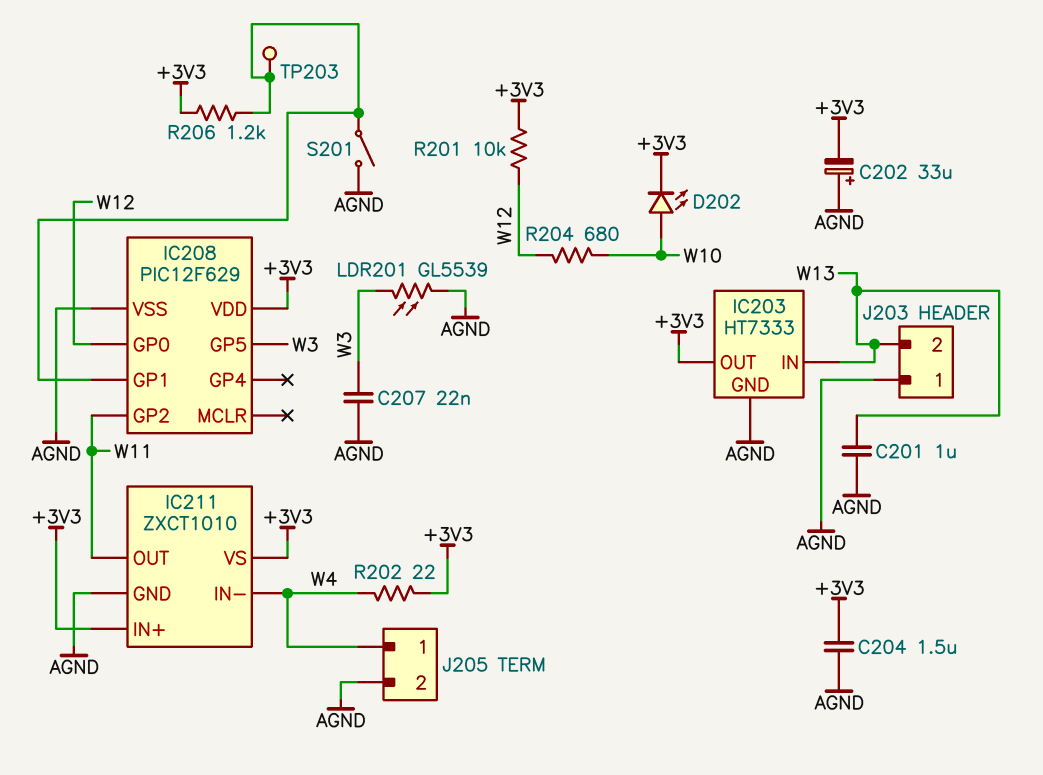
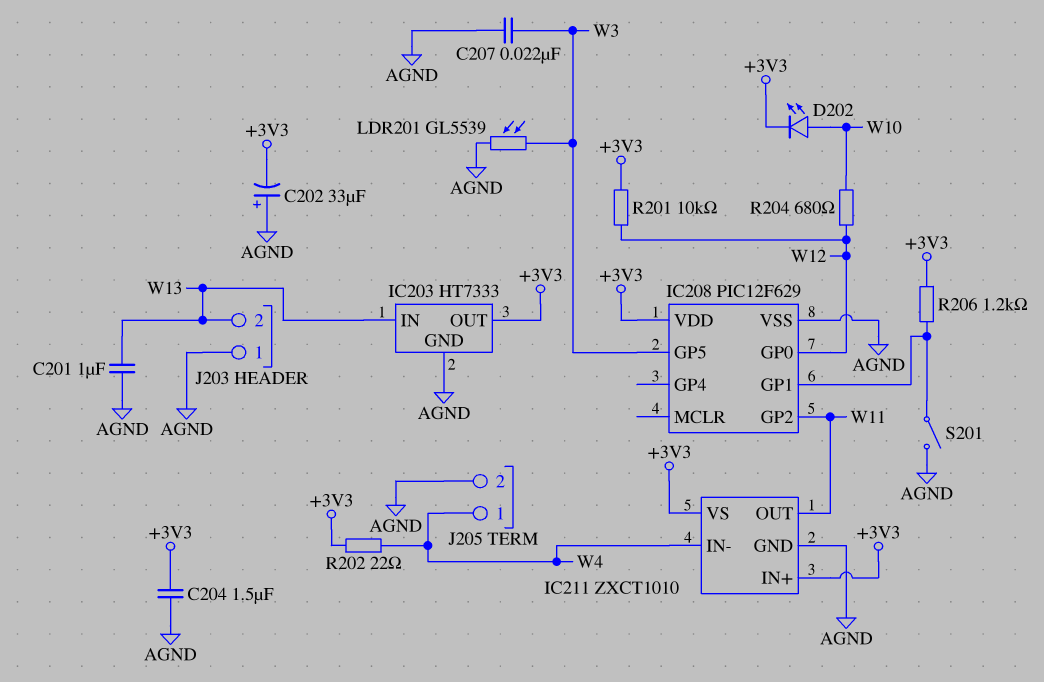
TP203: test point (IC208/GP1) -> none

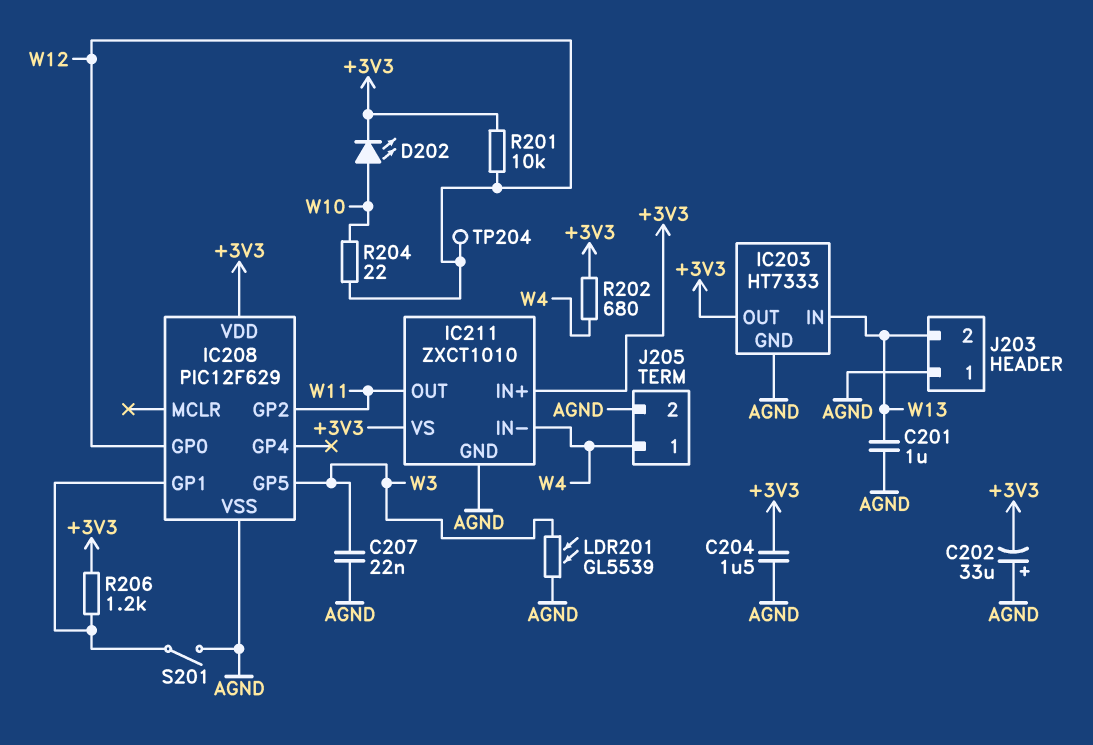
R202: 22 (+3V3, W4) -> 680 (+3V3, W4)
R204: 680 (W10, W12) -> 22 (W10, W12)
TP204: none -> test point (W12)

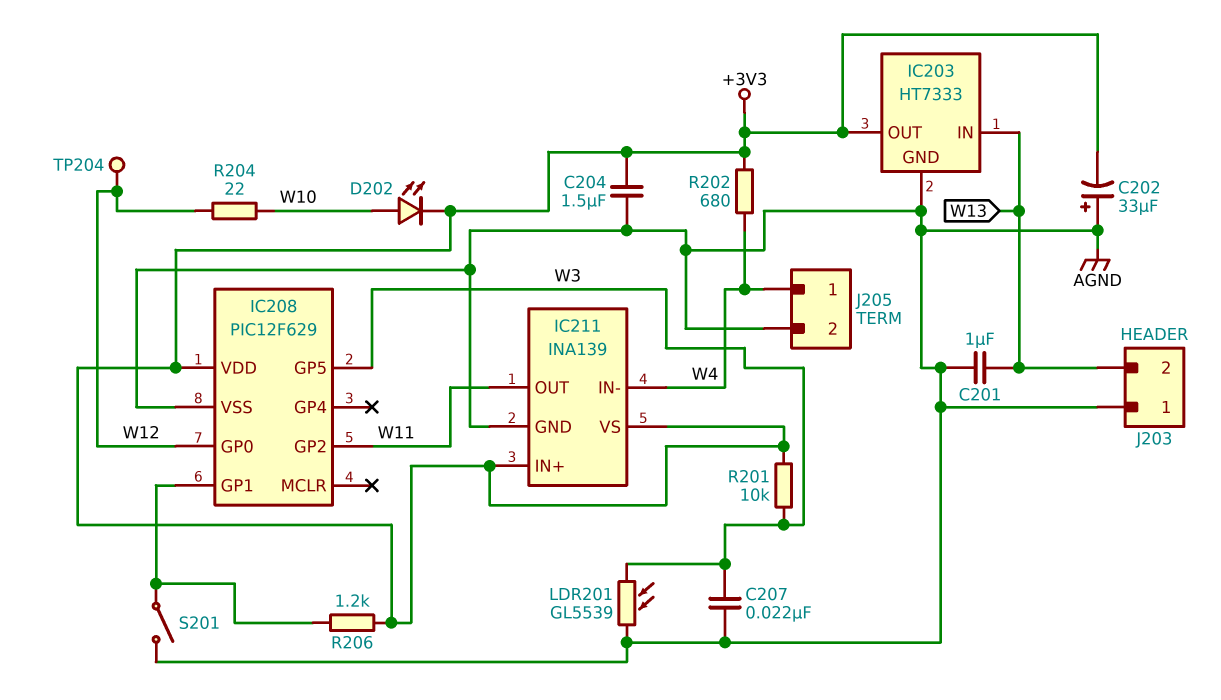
IC211: ZXCT1010 -> INA139
R201: 10k (+3V3, W12) -> 10k (+3V3, W3)

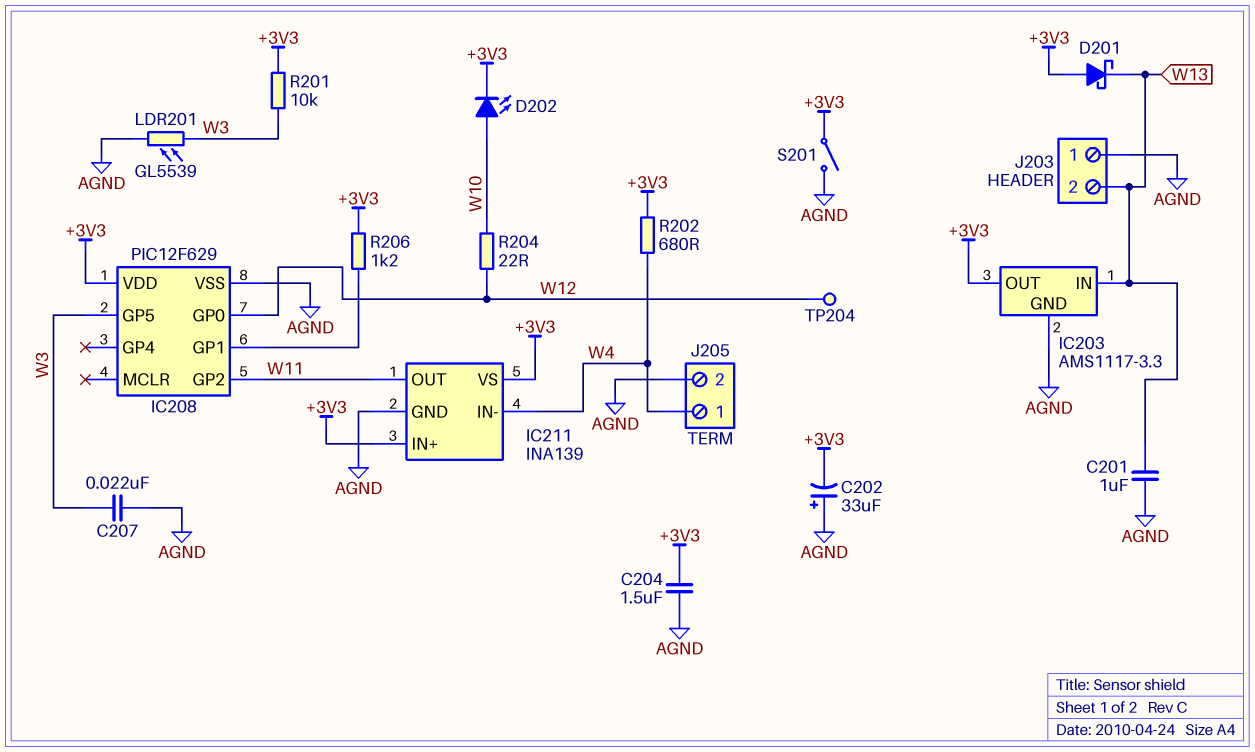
D201: none -> schottky (A +3V3, K W13)
IC203: HT7333 -> AMS1117-3.3
S201: switch (AGND, IC208/GP1) -> switch (+3V3, AGND)

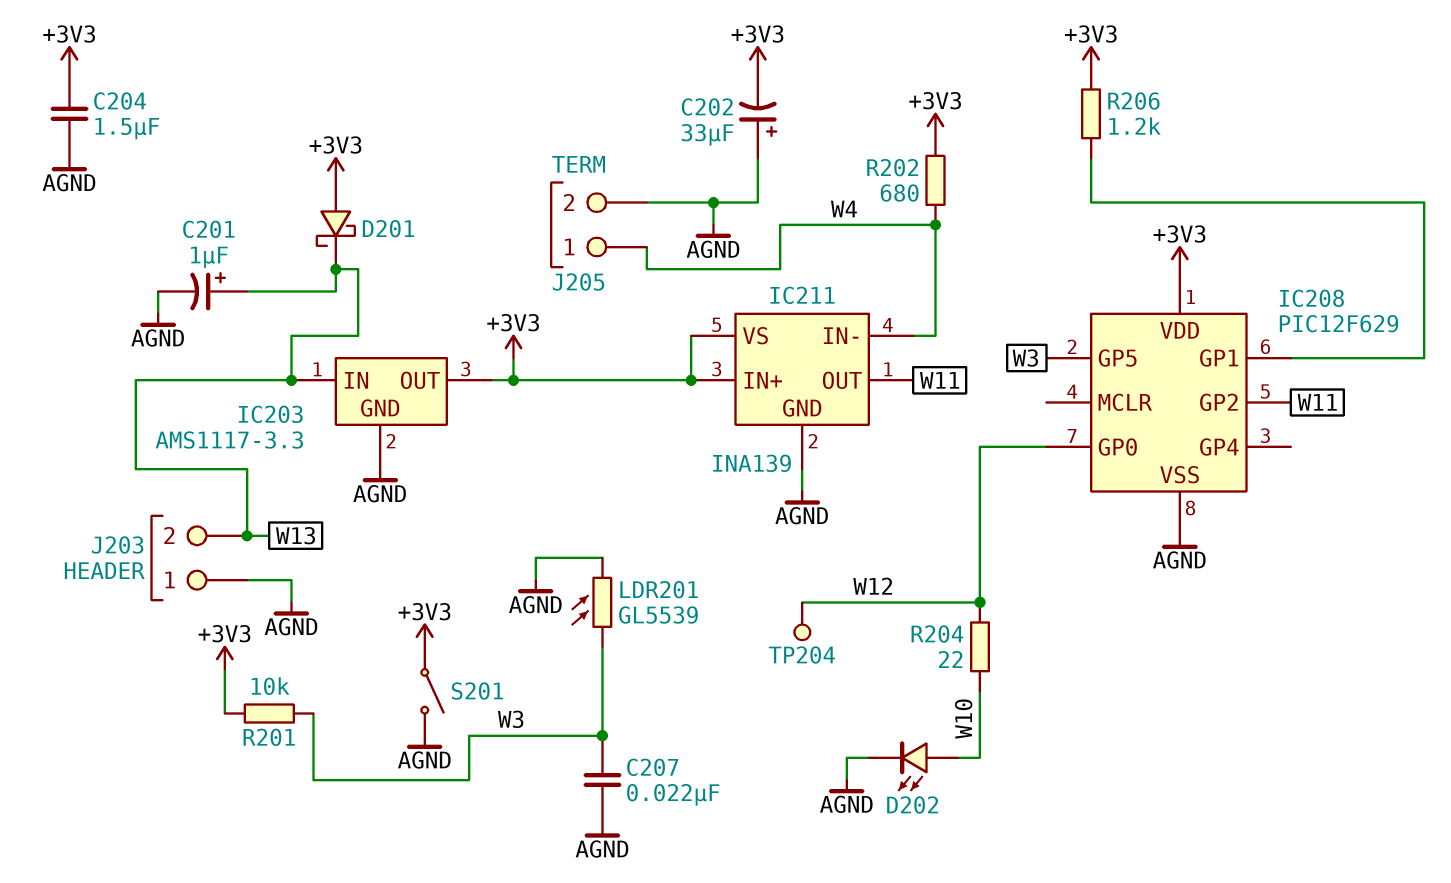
C201: 1uF (AGND, W13) -> 1uF (plus W13, minus AGND)
D202: LED (A W10, K +3V3) -> LED (A W10, K AGND)

